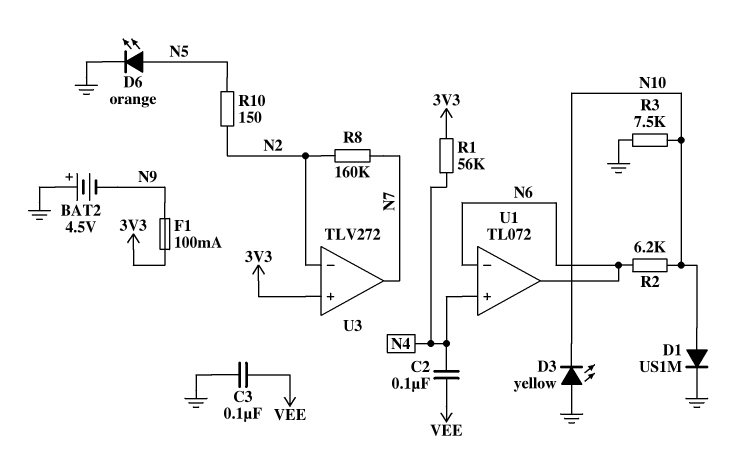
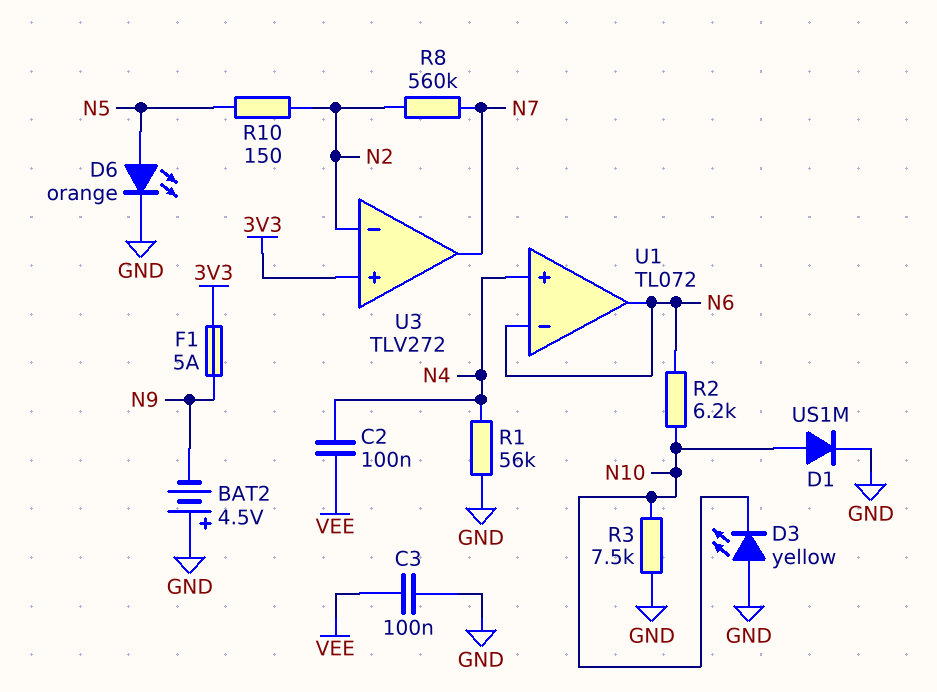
F1: 100mA (3V3, N9) -> 5A (3V3, N9)
R1: 56k (3V3, N4) -> 56k (GND, N4)
R8: 160k (N2, N7) -> 560k (N2, N7)

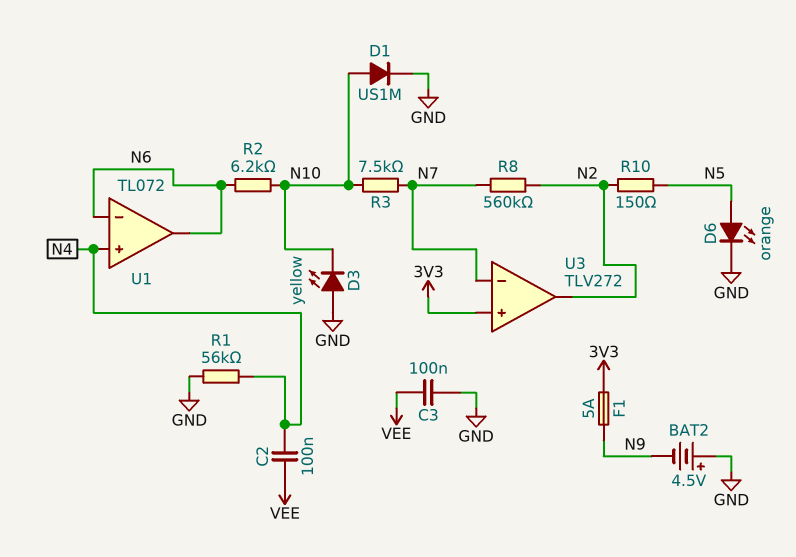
R3: 7.5k (GND, N10) -> 7.5k (N7, N10)
U3 pin in-: N2 -> N7
U3 pin out: N7 -> N2

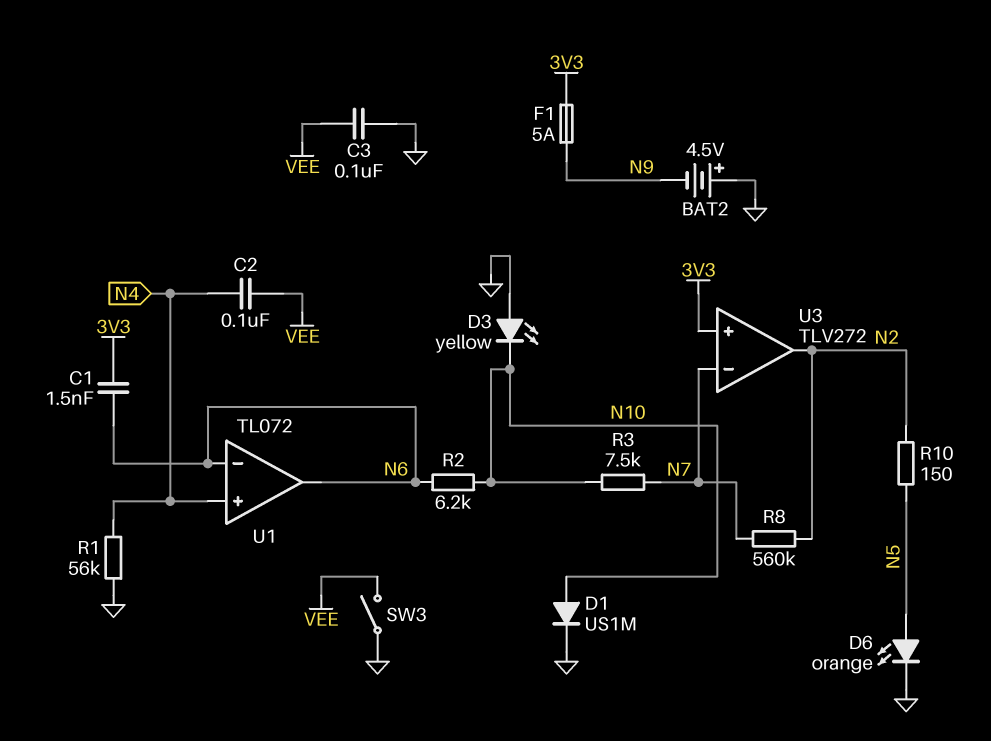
C1: none -> 1.5nF (3V3, N6)
SW3: none -> switch (GND, VEE)

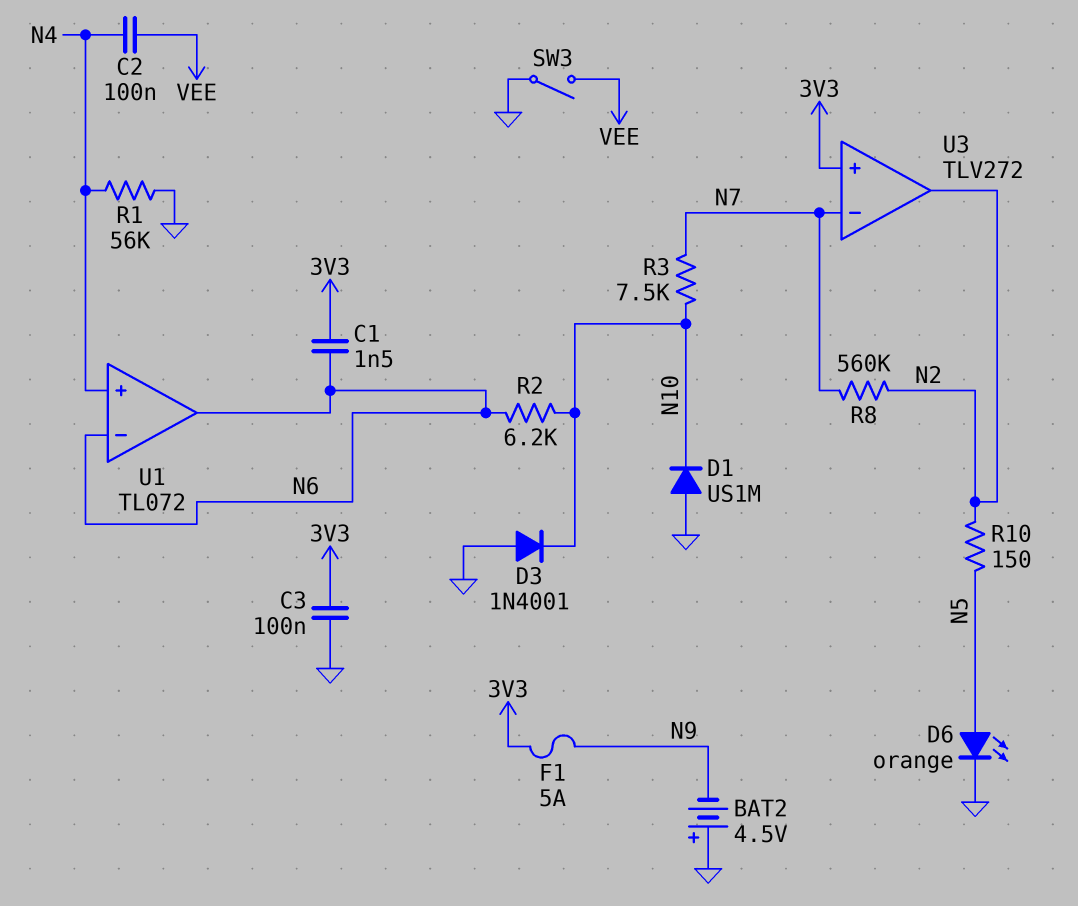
C3: 100nF (GND, VEE) -> 100nF (3V3, GND)
D1: diode US1M (A N10, K GND) -> diode US1M (A GND, K N10)
D3: LED yellow (A GND, K N10) -> diode 1N4001 (A GND, K N10)

